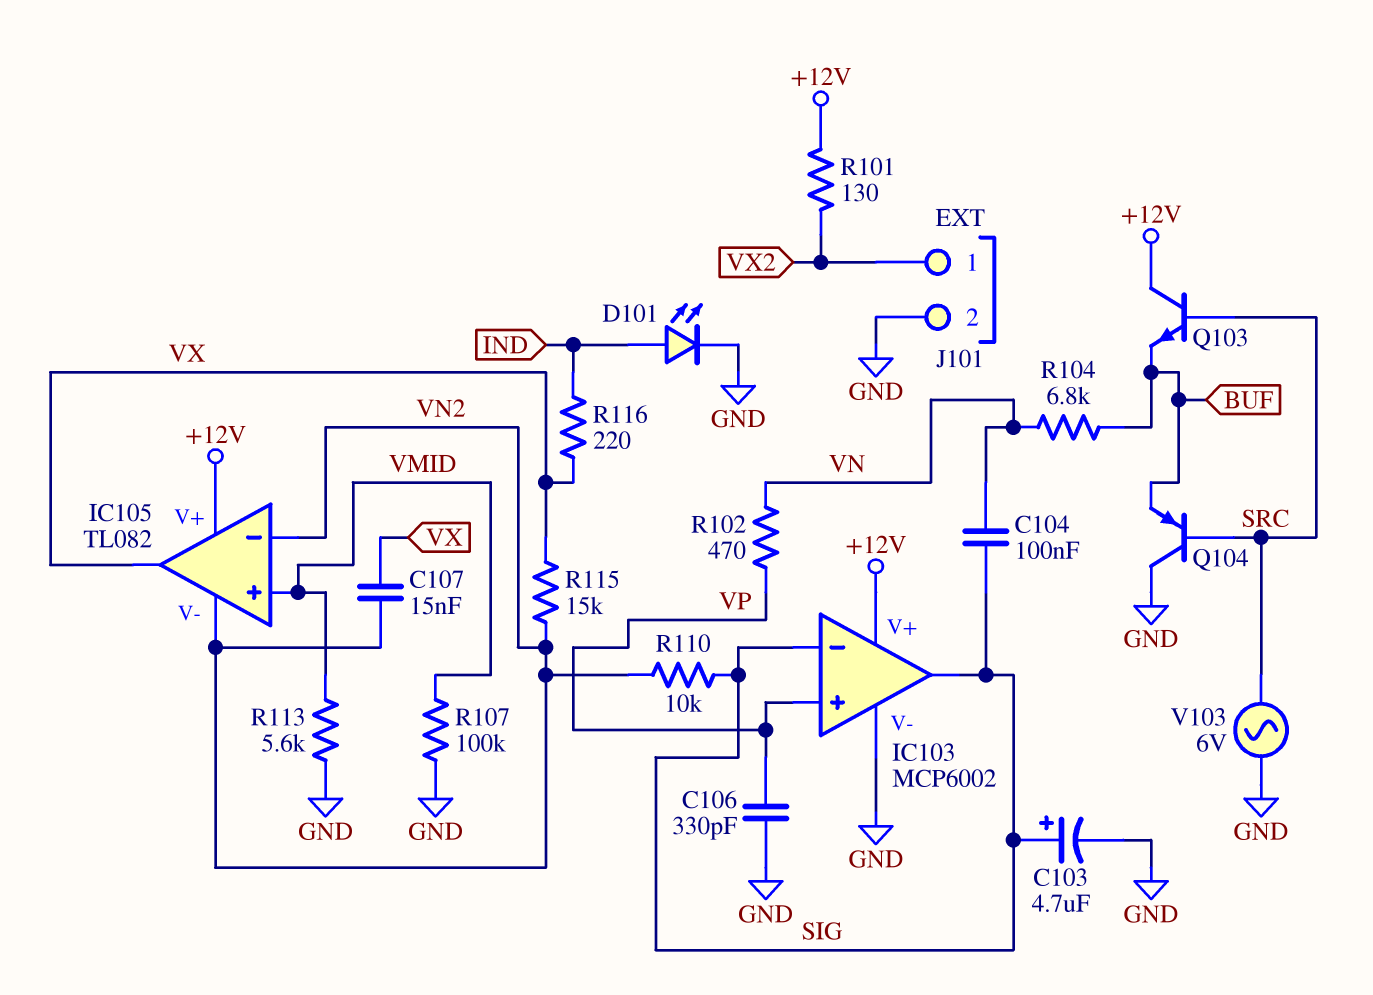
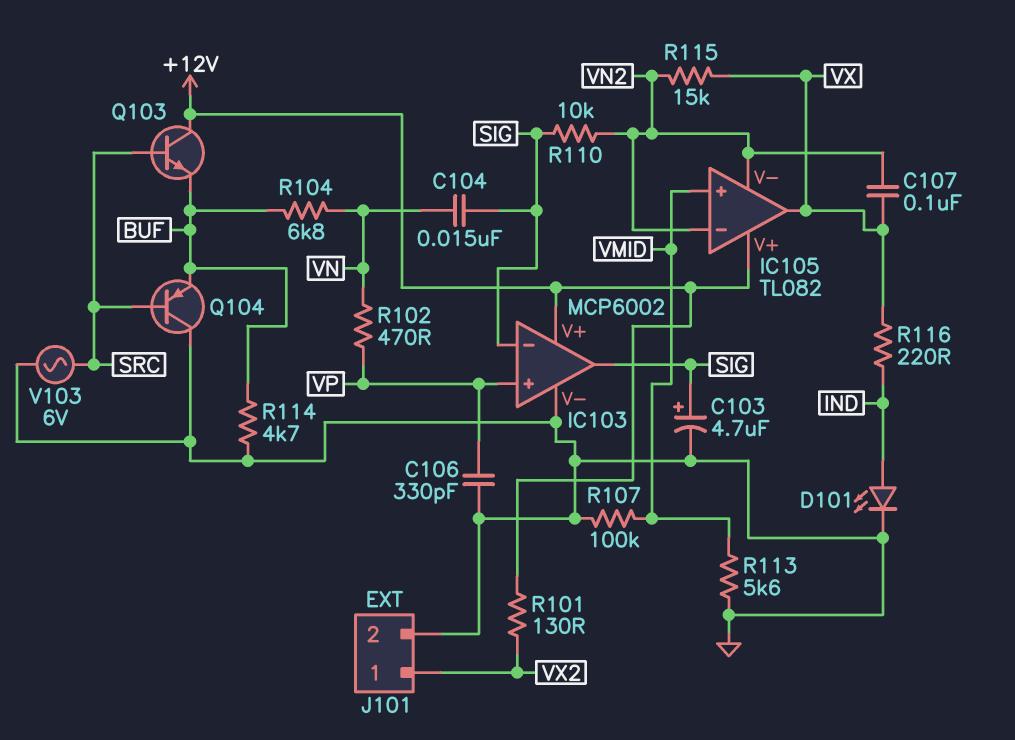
C104: 100nF (SIG, VN) -> 15nF (SIG, VN)
C107: 15nF (VN2, VX) -> 100nF (VN2, VX)
R114: none -> 4.7k (BUF, GND)

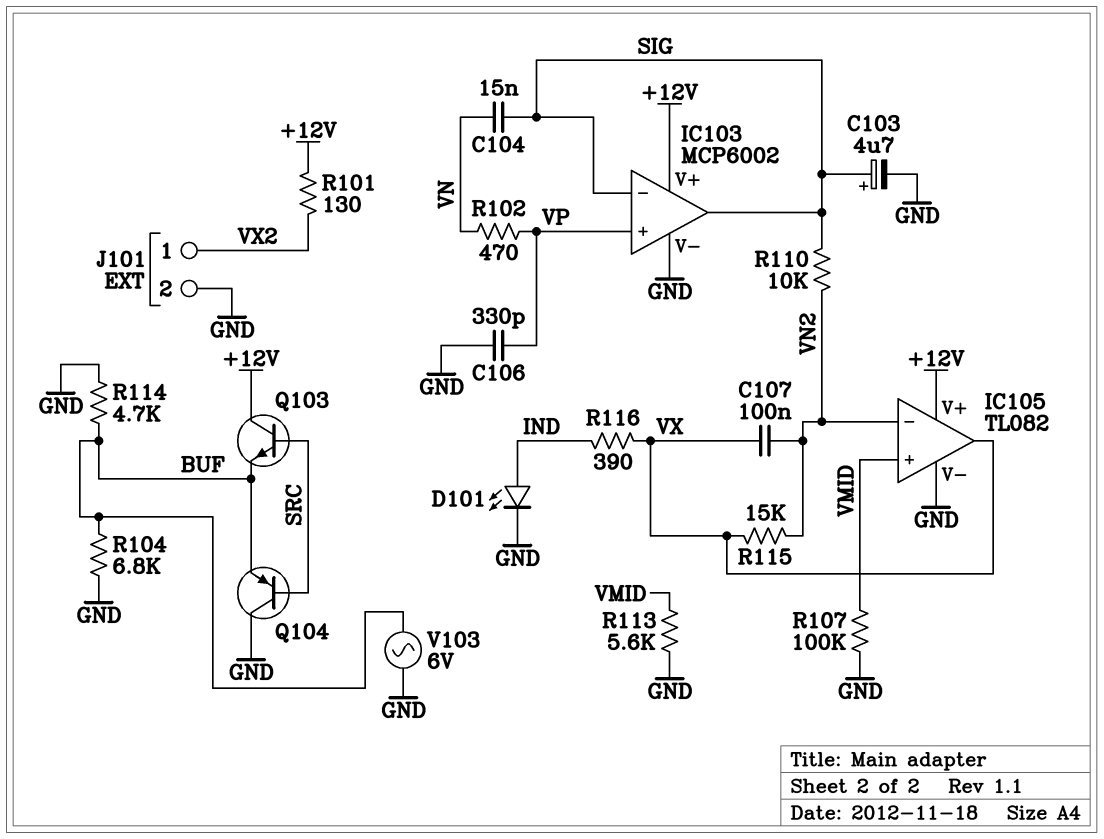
IC105 pin V-: VN2 -> GND
R104: 6.8k (BUF, VN) -> 6.8k (BUF, GND)
R116: 220 (IND, VX) -> 390 (IND, VX)
V103: AC 6V (GND, SRC) -> AC 6V (BUF, GND)

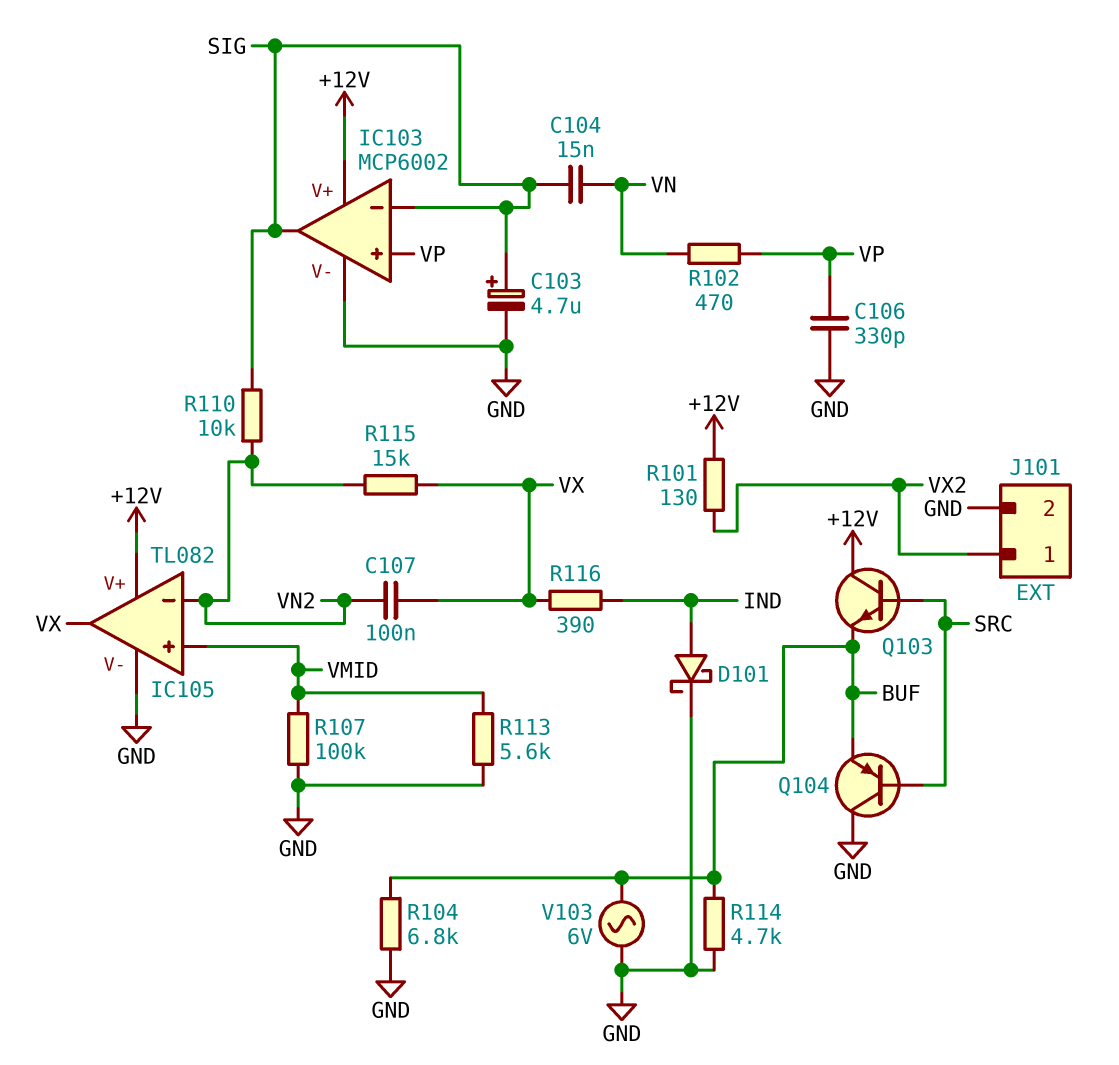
D101: LED (A IND, K GND) -> schottky (A IND, K GND)

